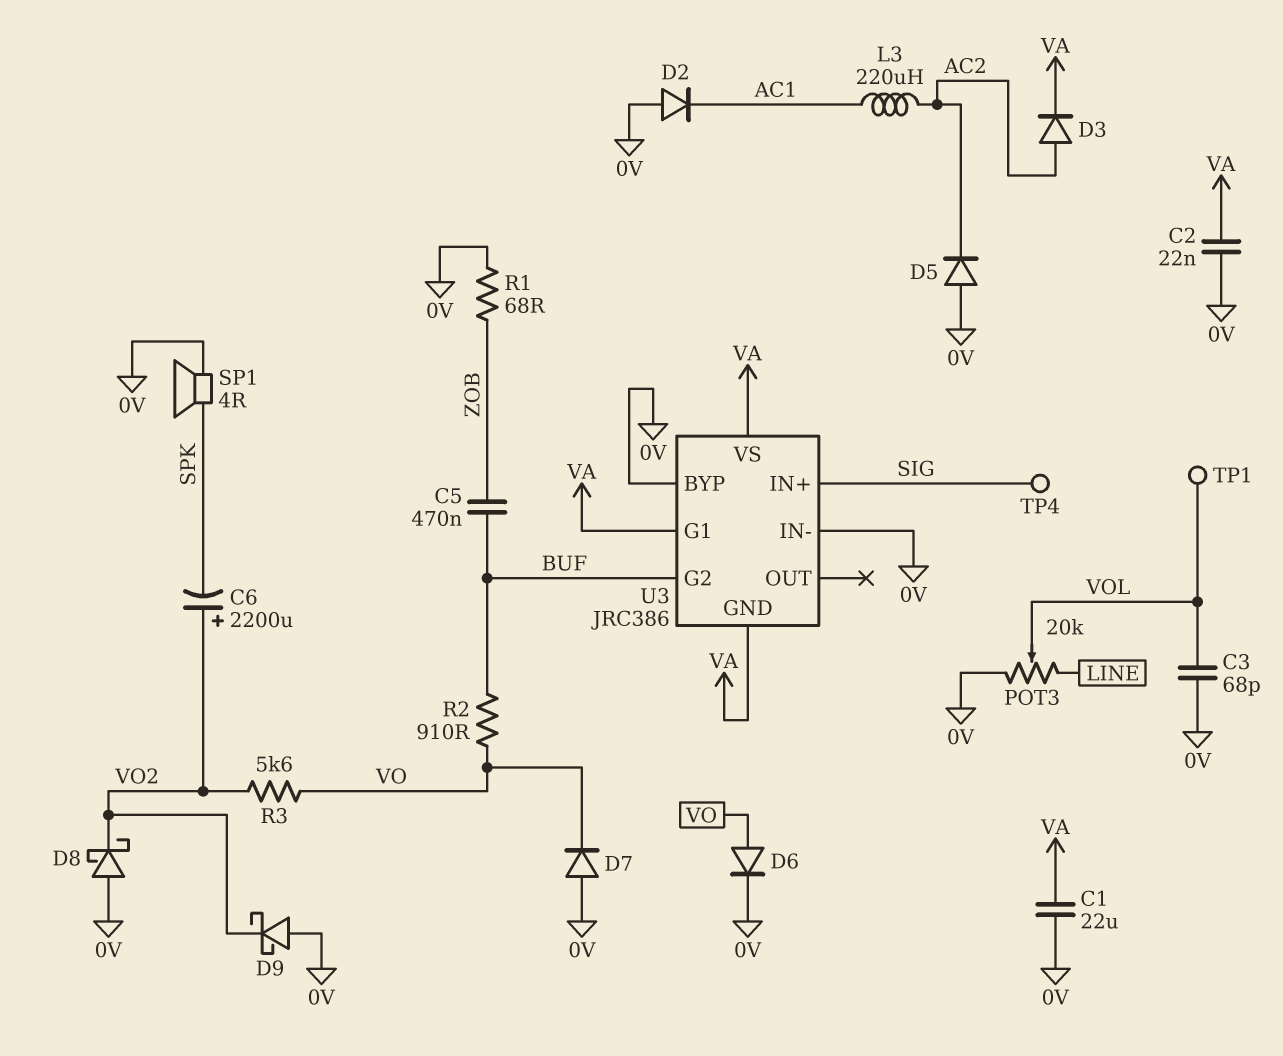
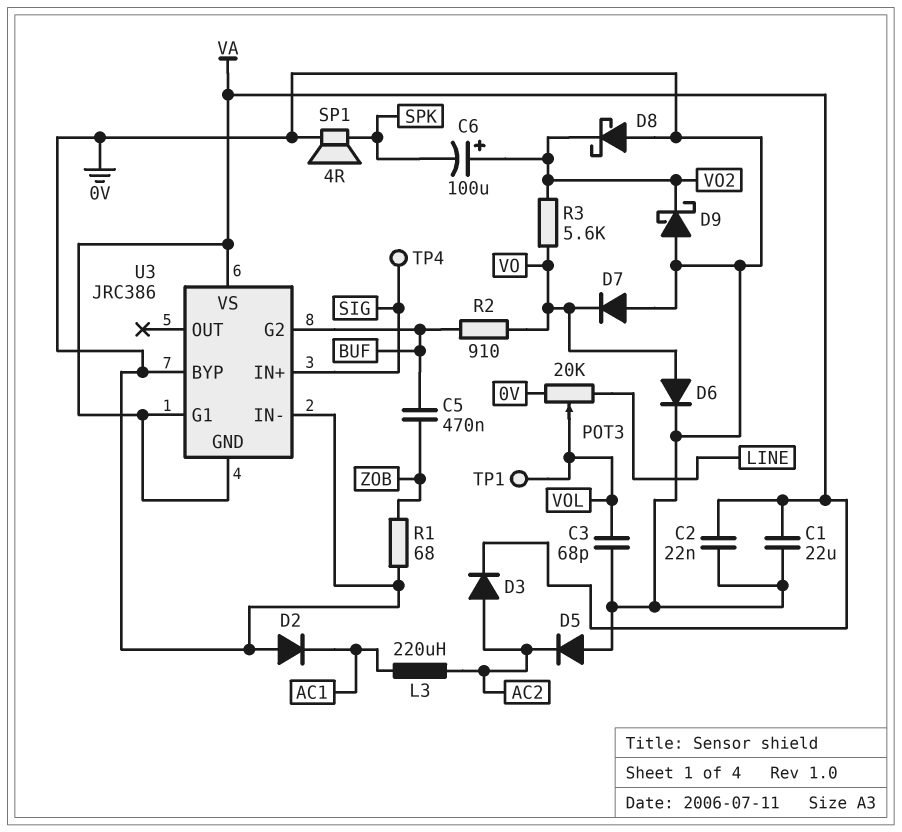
C6: 2200uF (plus VO2, minus SPK) -> 100uF (plus VO2, minus SPK)

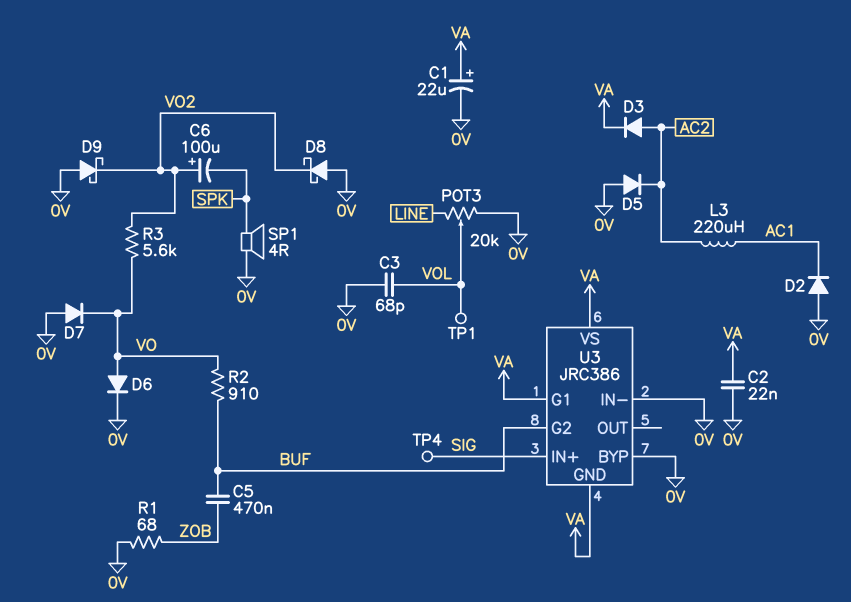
C1: 22uF (0V, VA) -> 22uF (plus VA, minus 0V)

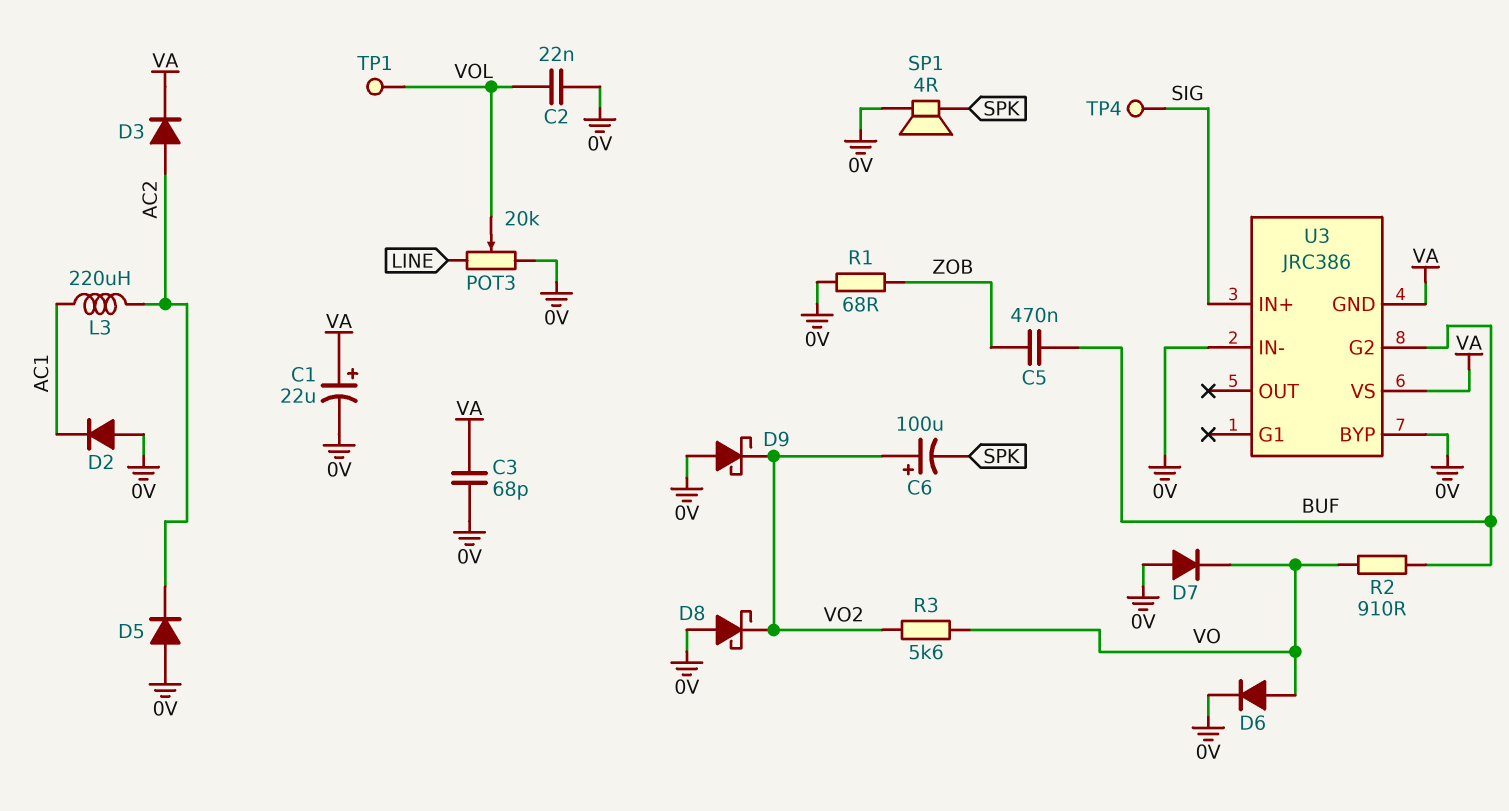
C2: 22nF (0V, VA) -> 22nF (0V, VOL)
C3: 68pF (0V, VOL) -> 68pF (0V, VA)
U3 pin G1: VA -> none

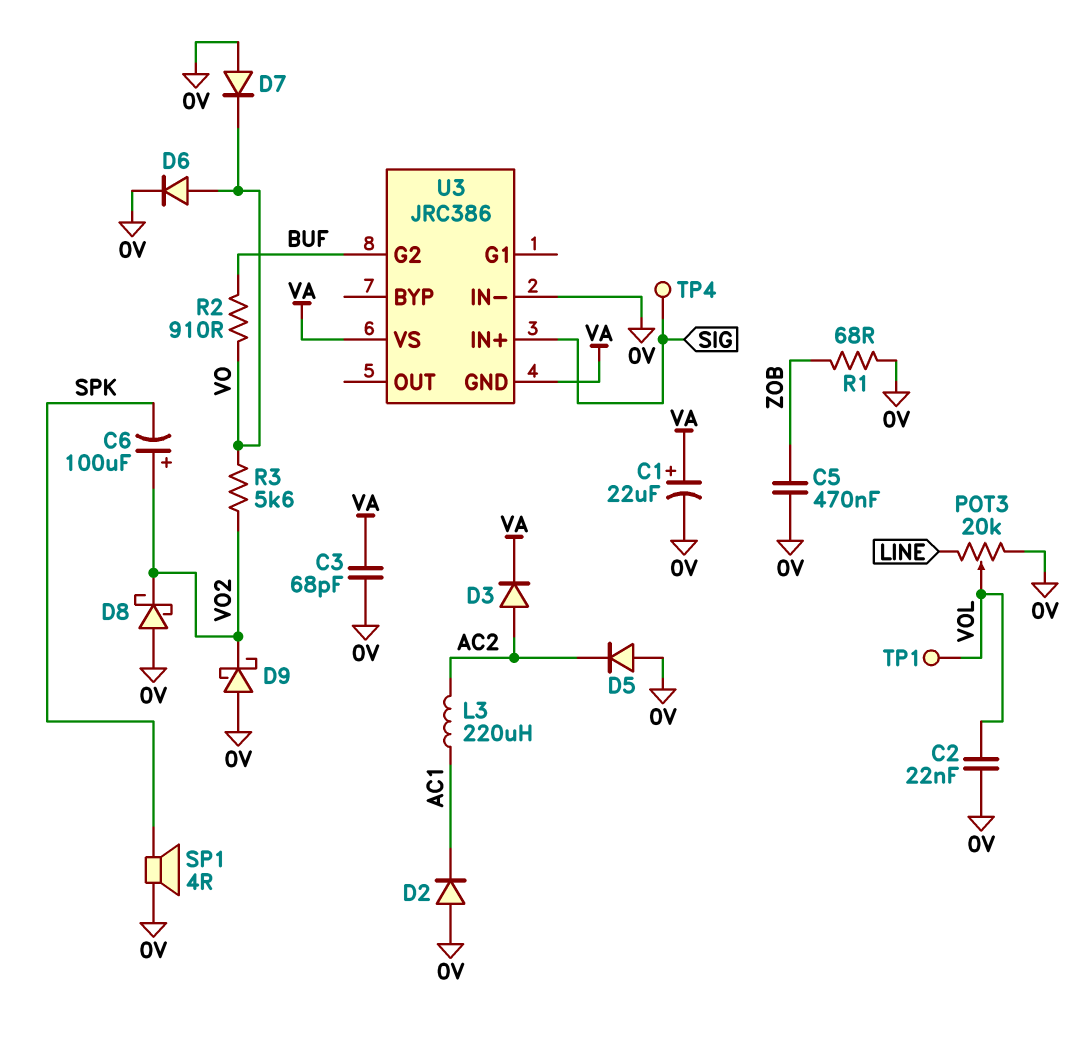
C5: 470nF (BUF, ZOB) -> 470nF (0V, ZOB)
U3 pin BYP: 0V -> none

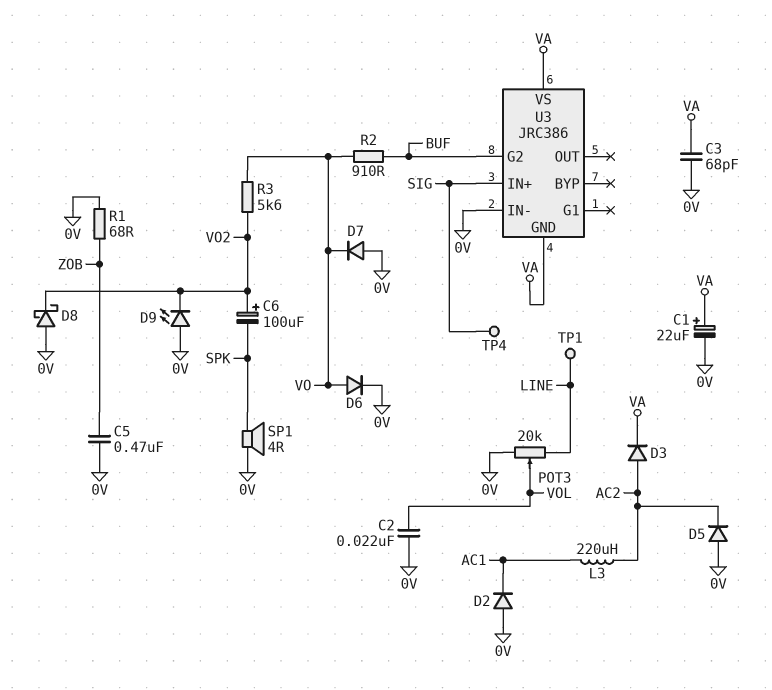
D9: schottky (A 0V, K VO2) -> LED (A 0V, K VO2)
TP1: test point (VOL) -> test point (LINE)

